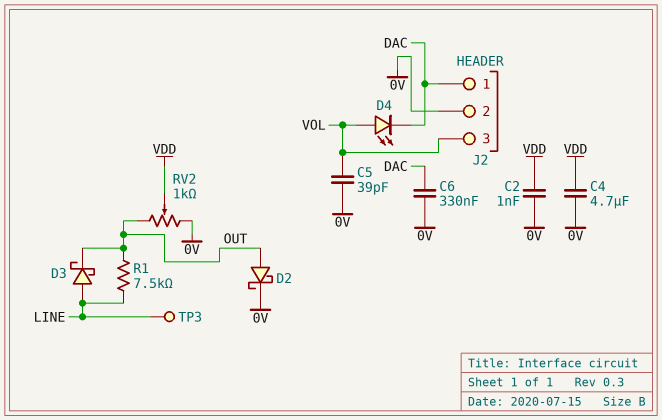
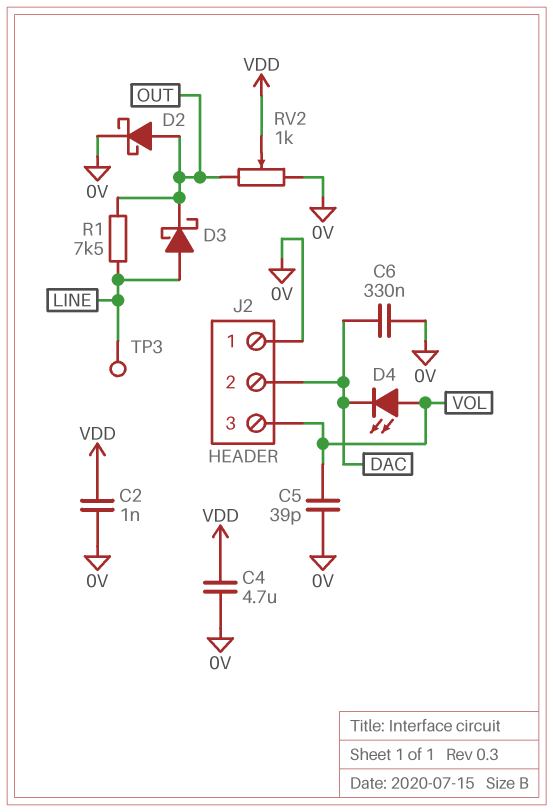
J2 pin 1: DAC -> 0V
J2 pin 2: 0V -> DAC

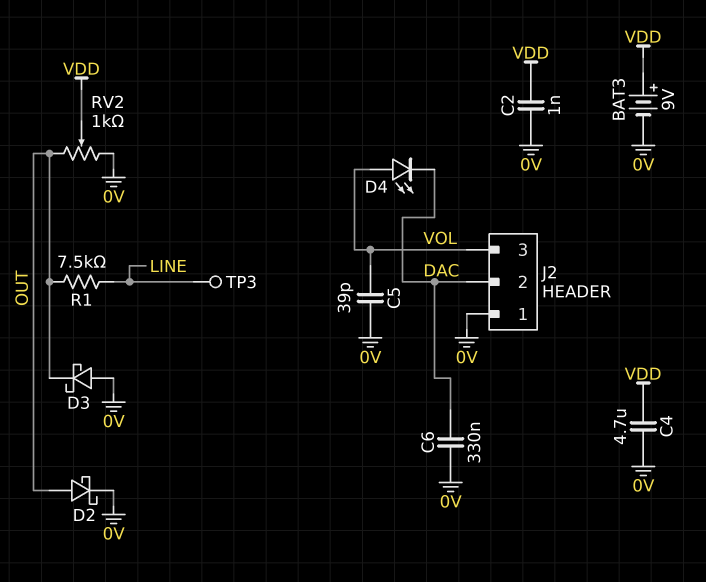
BAT3: none -> 9V (plus VDD, minus 0V)
D3: schottky (A LINE, K OUT) -> schottky (A 0V, K OUT)

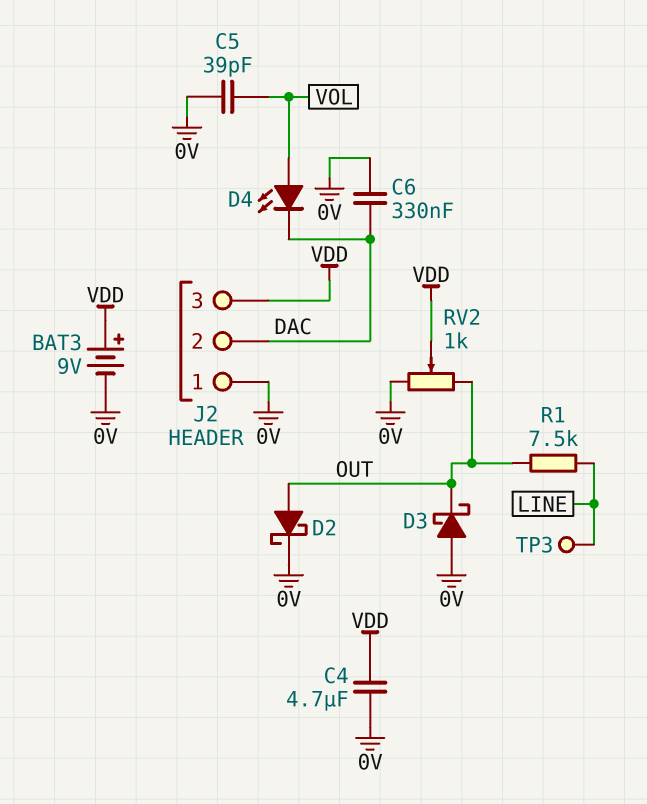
C2: 1nF (0V, VDD) -> none
J2 pin 3: VOL -> VDD

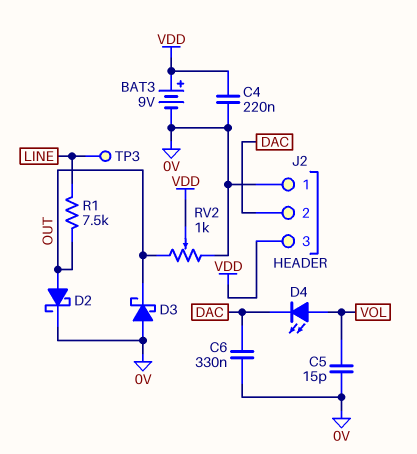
C4: 4.7uF (0V, VDD) -> 220nF (0V, VDD)
C5: 39pF (0V, VOL) -> 15pF (0V, VOL)

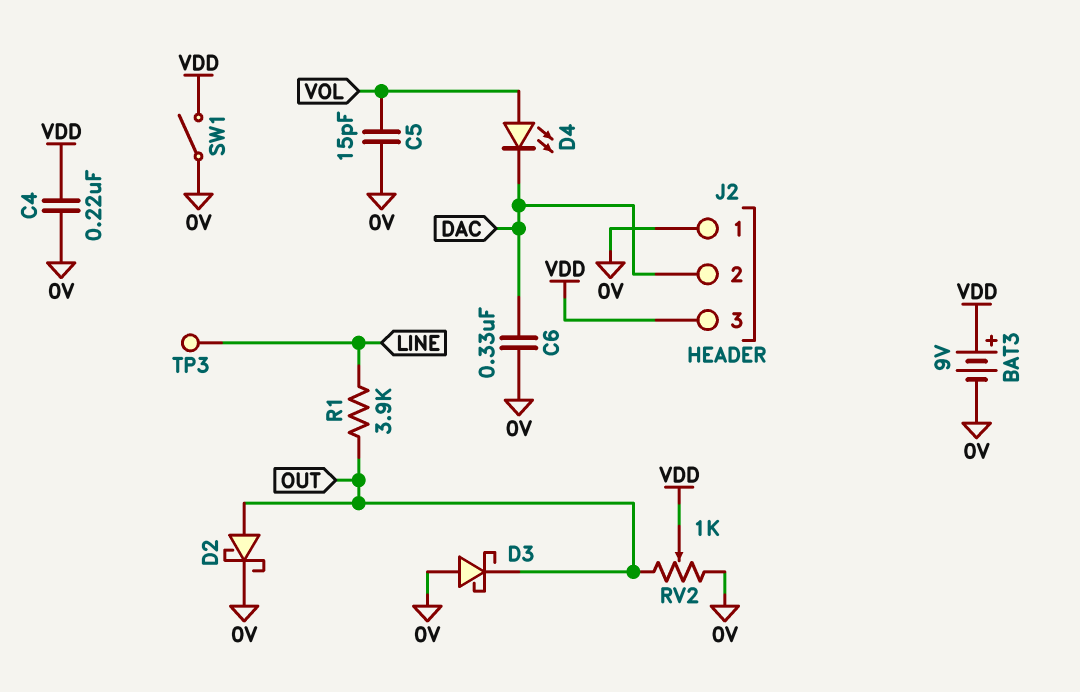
R1: 7.5k (LINE, OUT) -> 3.9k (LINE, OUT)
SW1: none -> switch (0V, VDD)

